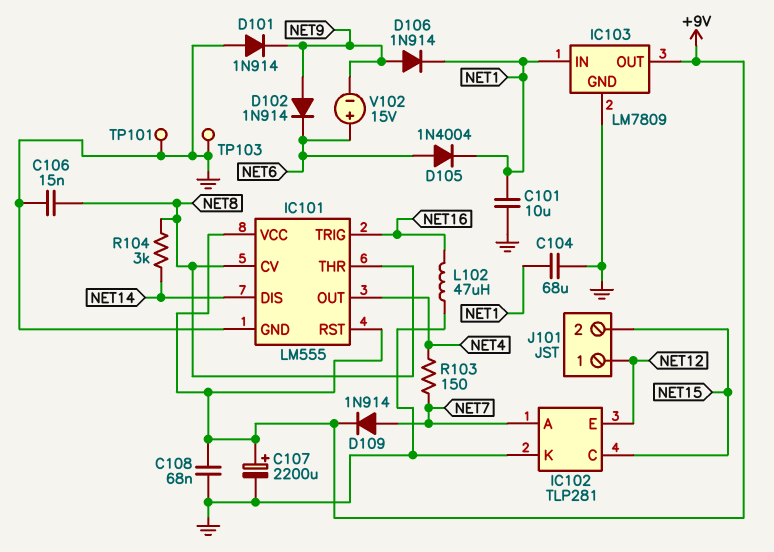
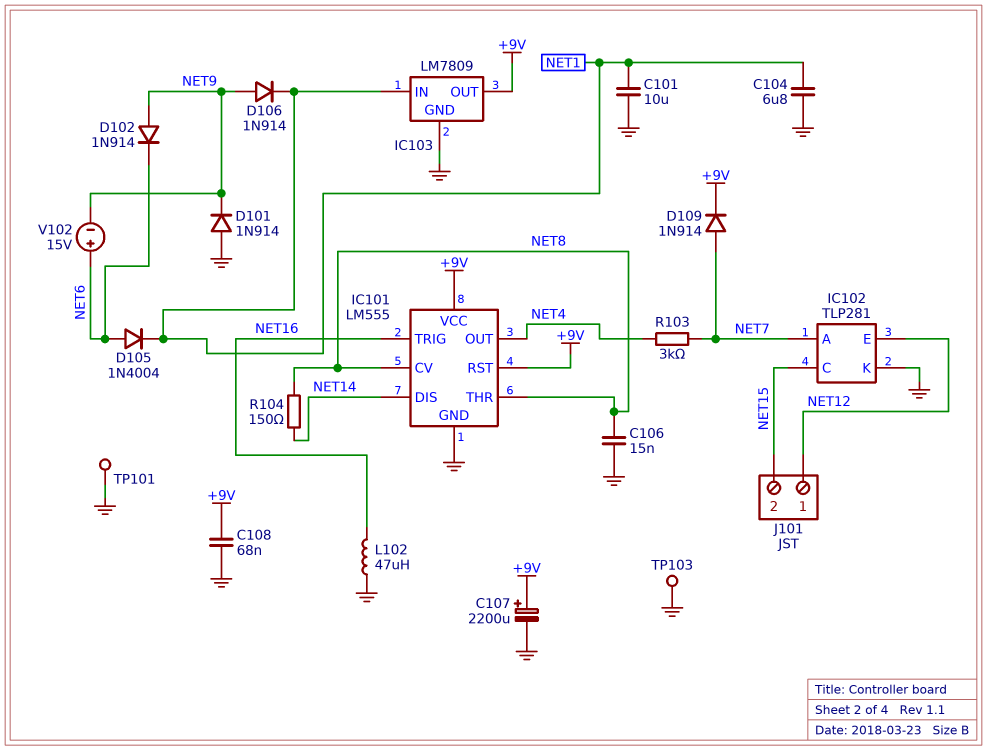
C104: 68uF (GND, NET1) -> 6.8uF (GND, NET1)
R103: 150 (NET4, NET7) -> 3k (NET4, NET7)
R104: 3k (NET8, NET14) -> 150 (NET8, NET14)

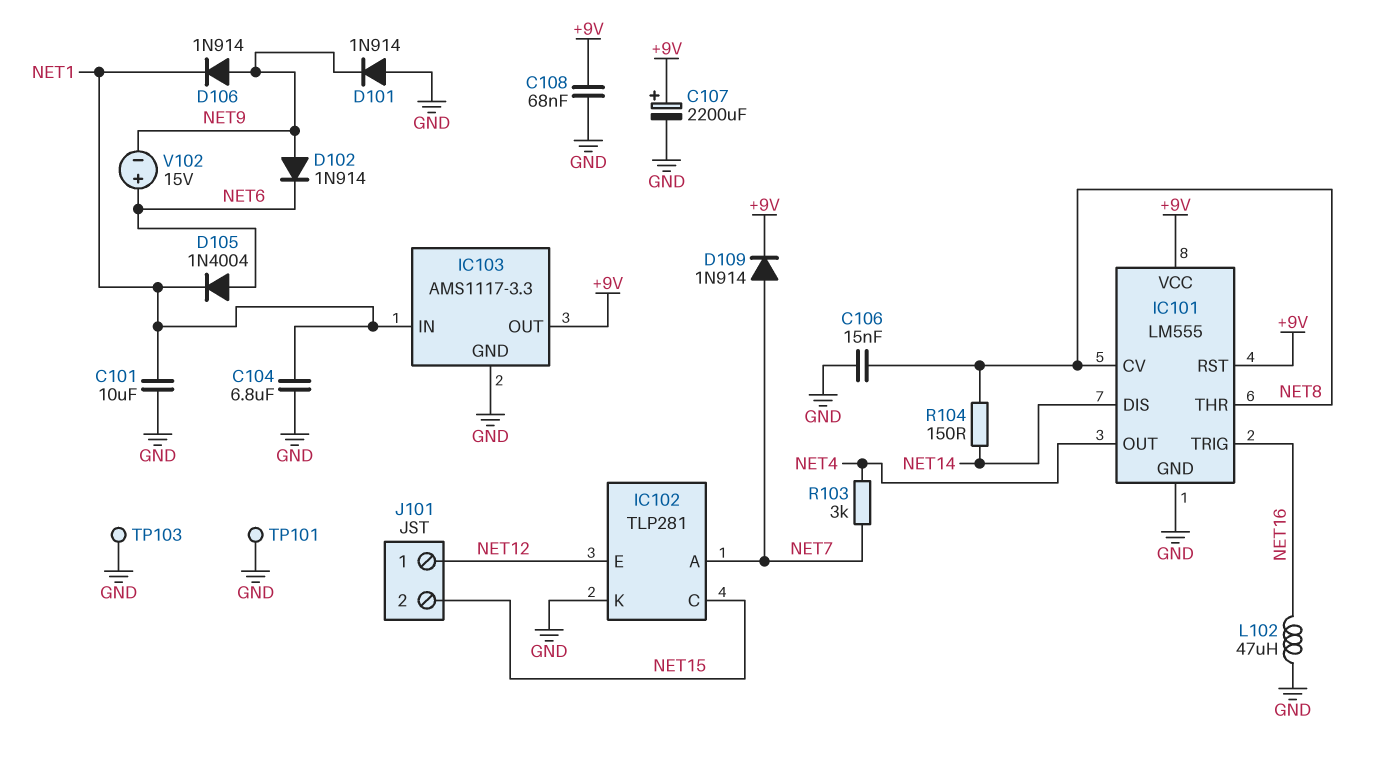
IC103: LM7809 -> AMS1117-3.3

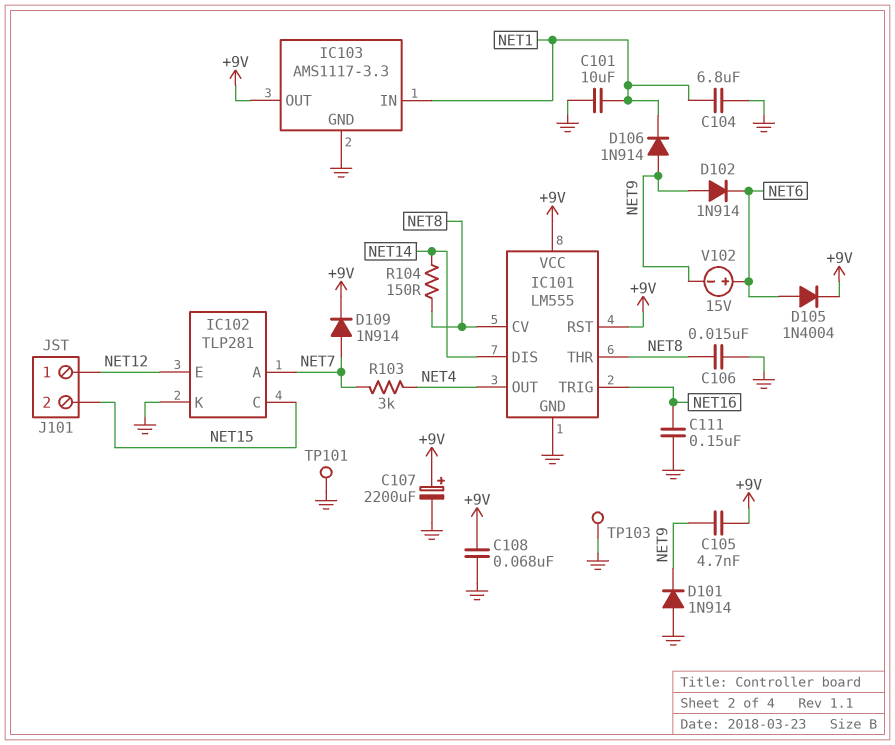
C105: none -> 4.7nF (+9V, NET9)
C111: none -> 150nF (GND, NET16)
D105: diode 1N4004 (A NET6, K NET1) -> diode 1N4004 (A NET6, K +9V)
L102: 47uH (GND, NET16) -> none

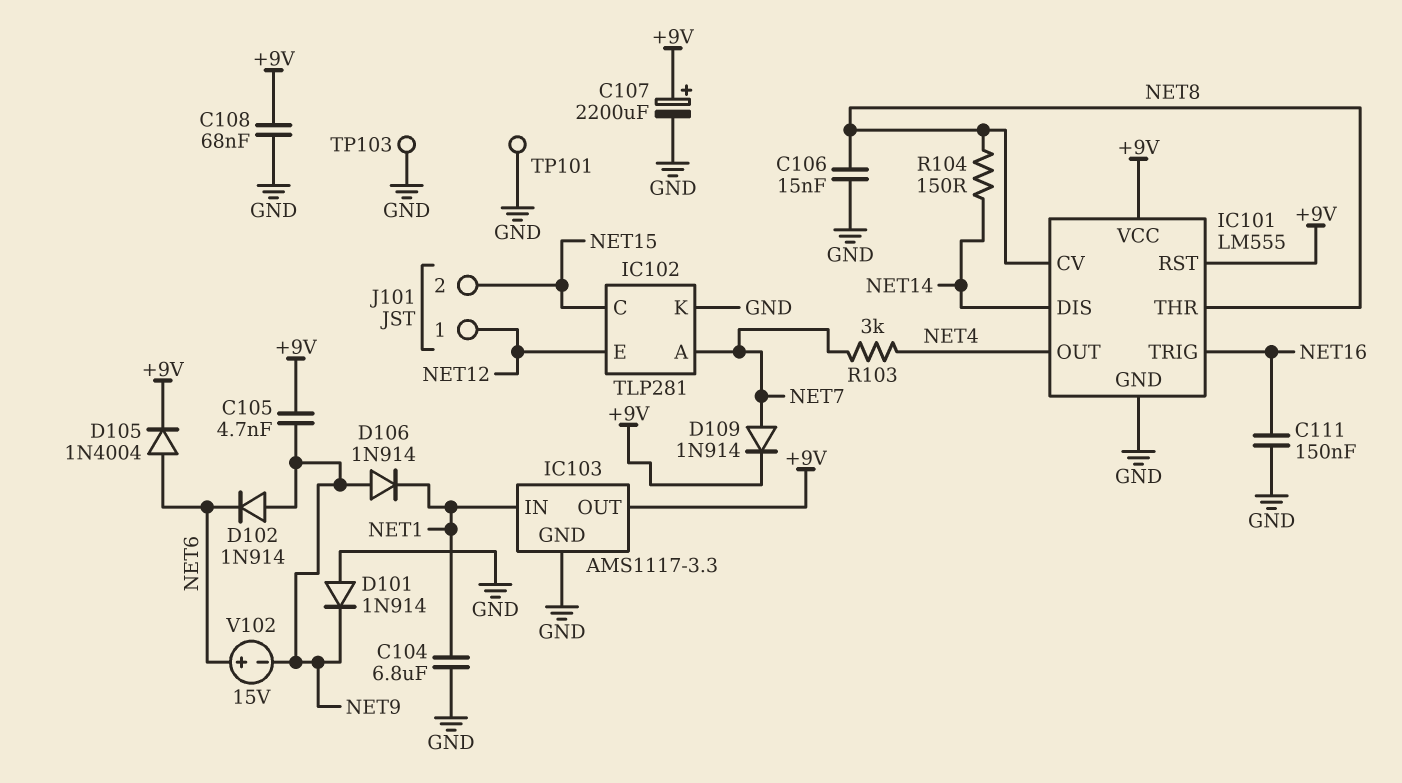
C101: 10uF (GND, NET1) -> none

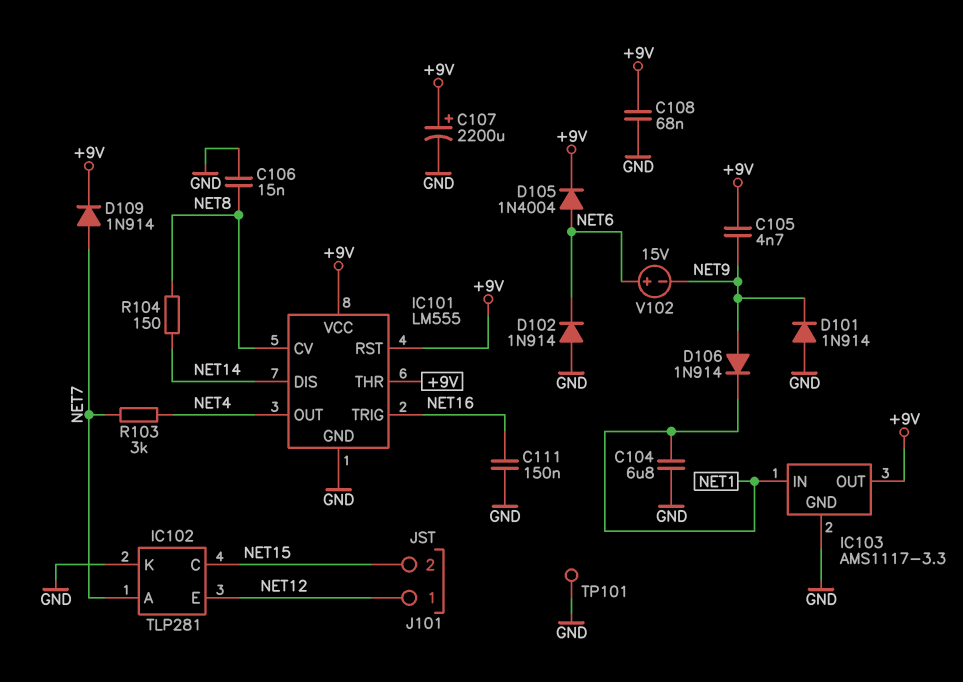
D102: diode 1N914 (A NET9, K NET6) -> diode 1N914 (A GND, K NET6)
IC101 pin THR: NET8 -> +9V
TP103: test point (GND) -> none

